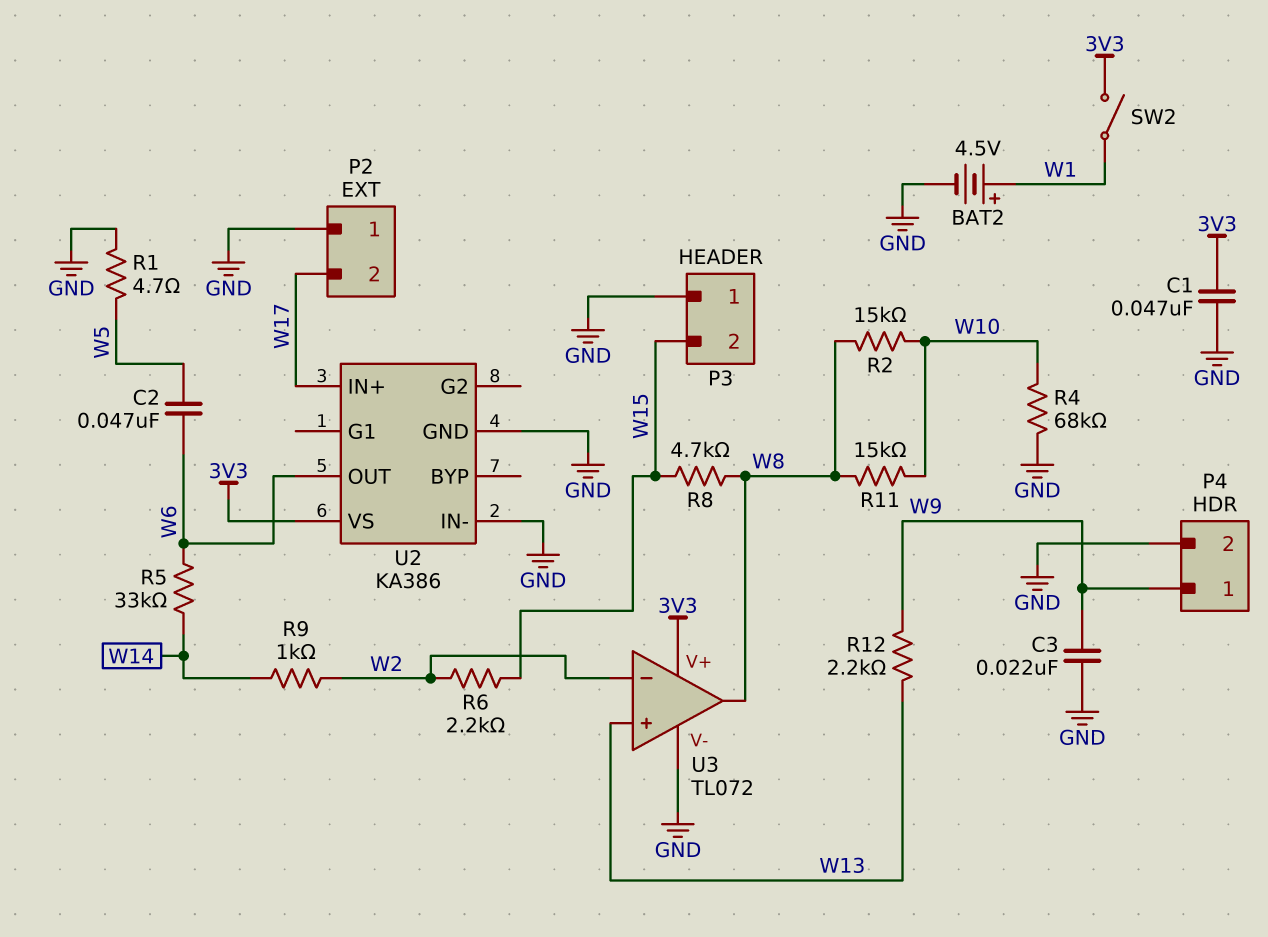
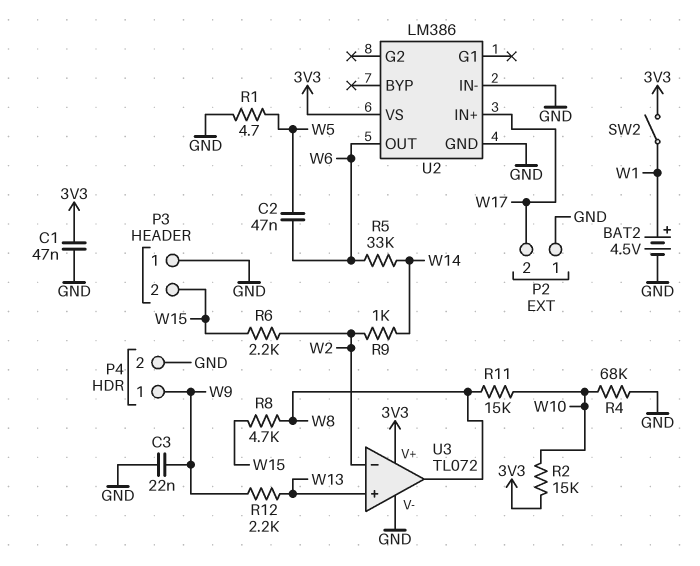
R2: 15k (W8, W10) -> 15k (3V3, W10)
U2: KA386 -> LM386

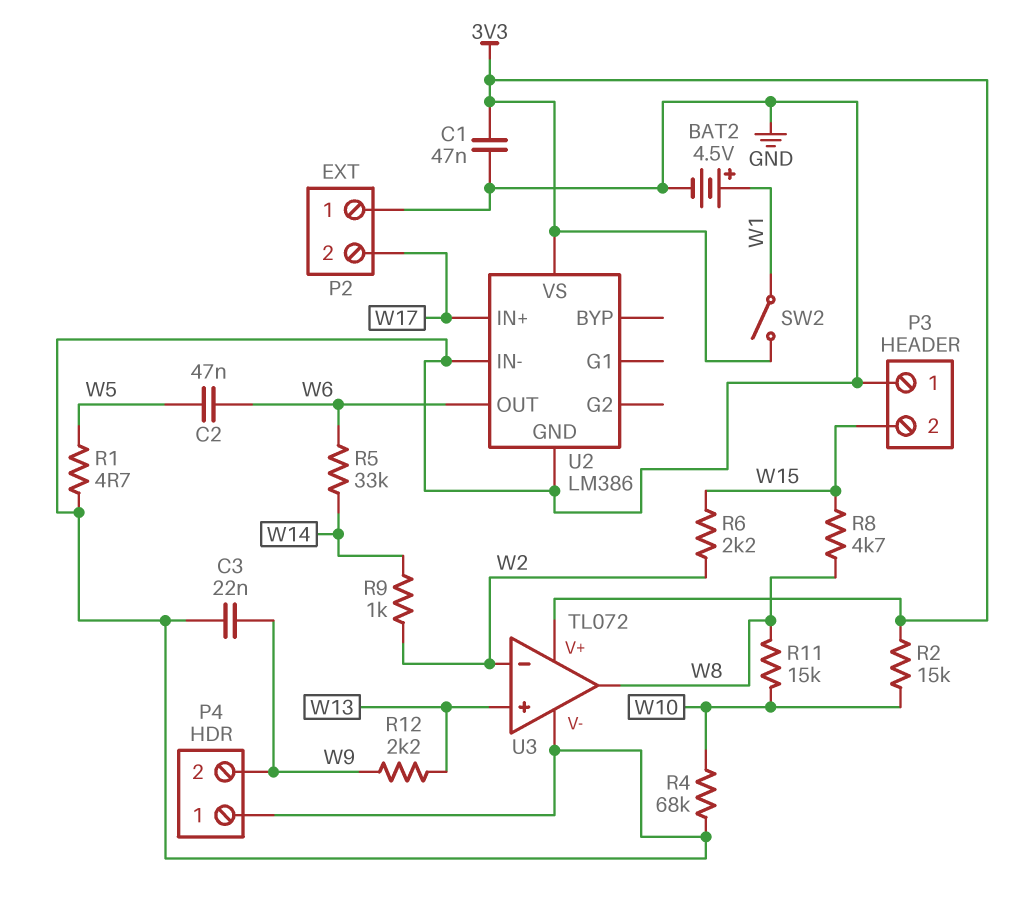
P4 pin 1: W9 -> GND
P4 pin 2: GND -> W9

